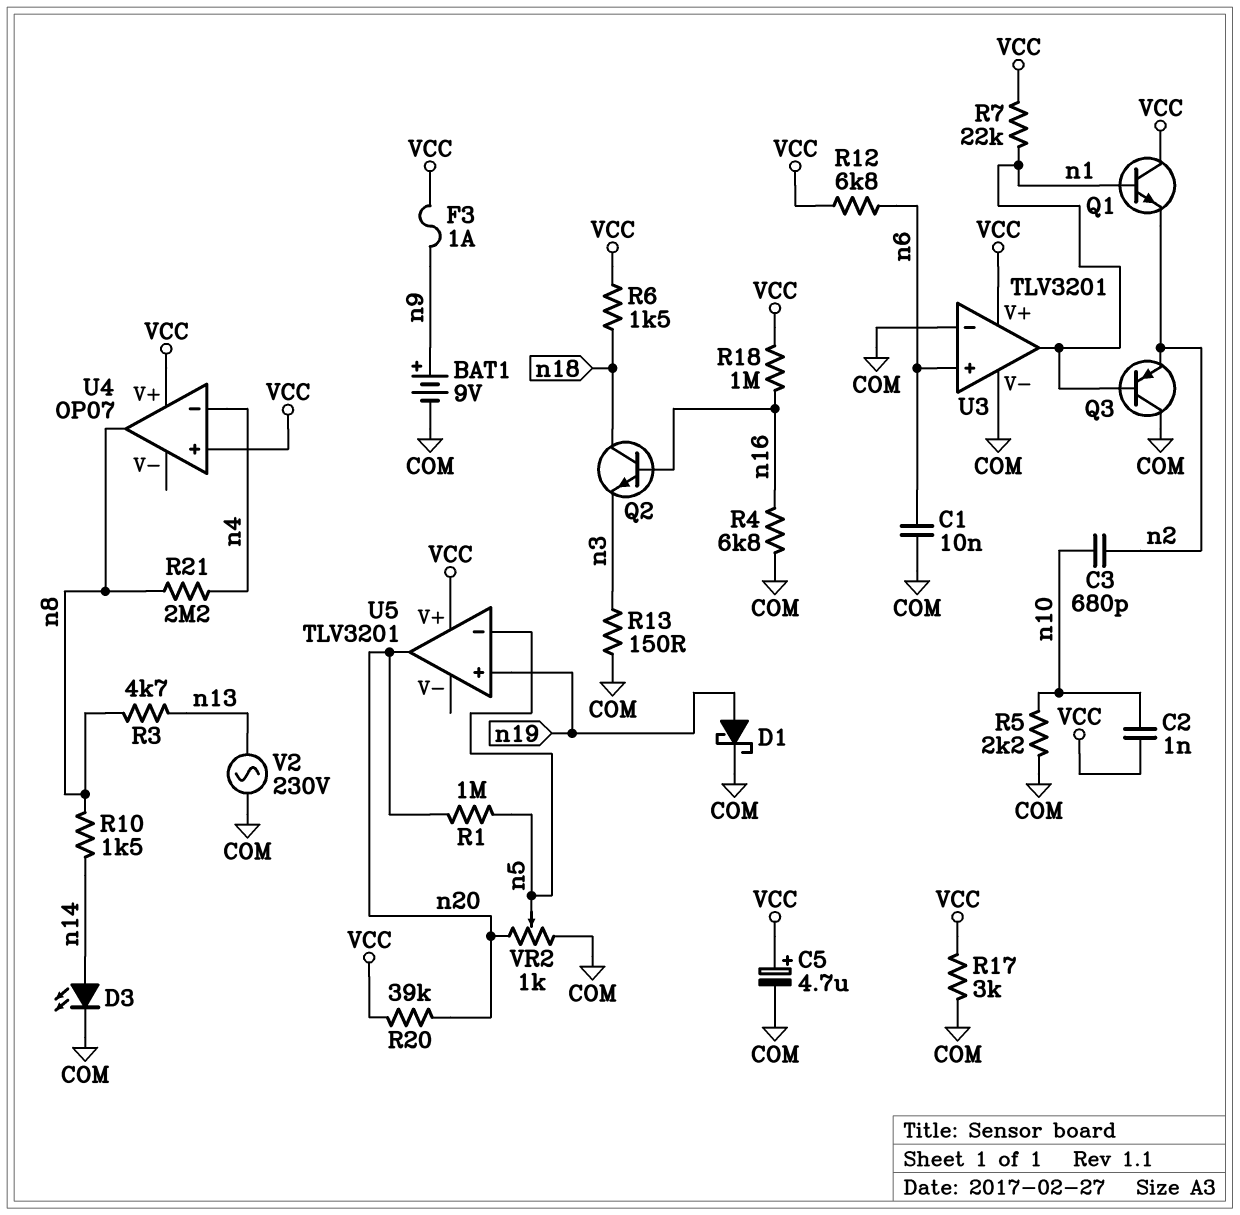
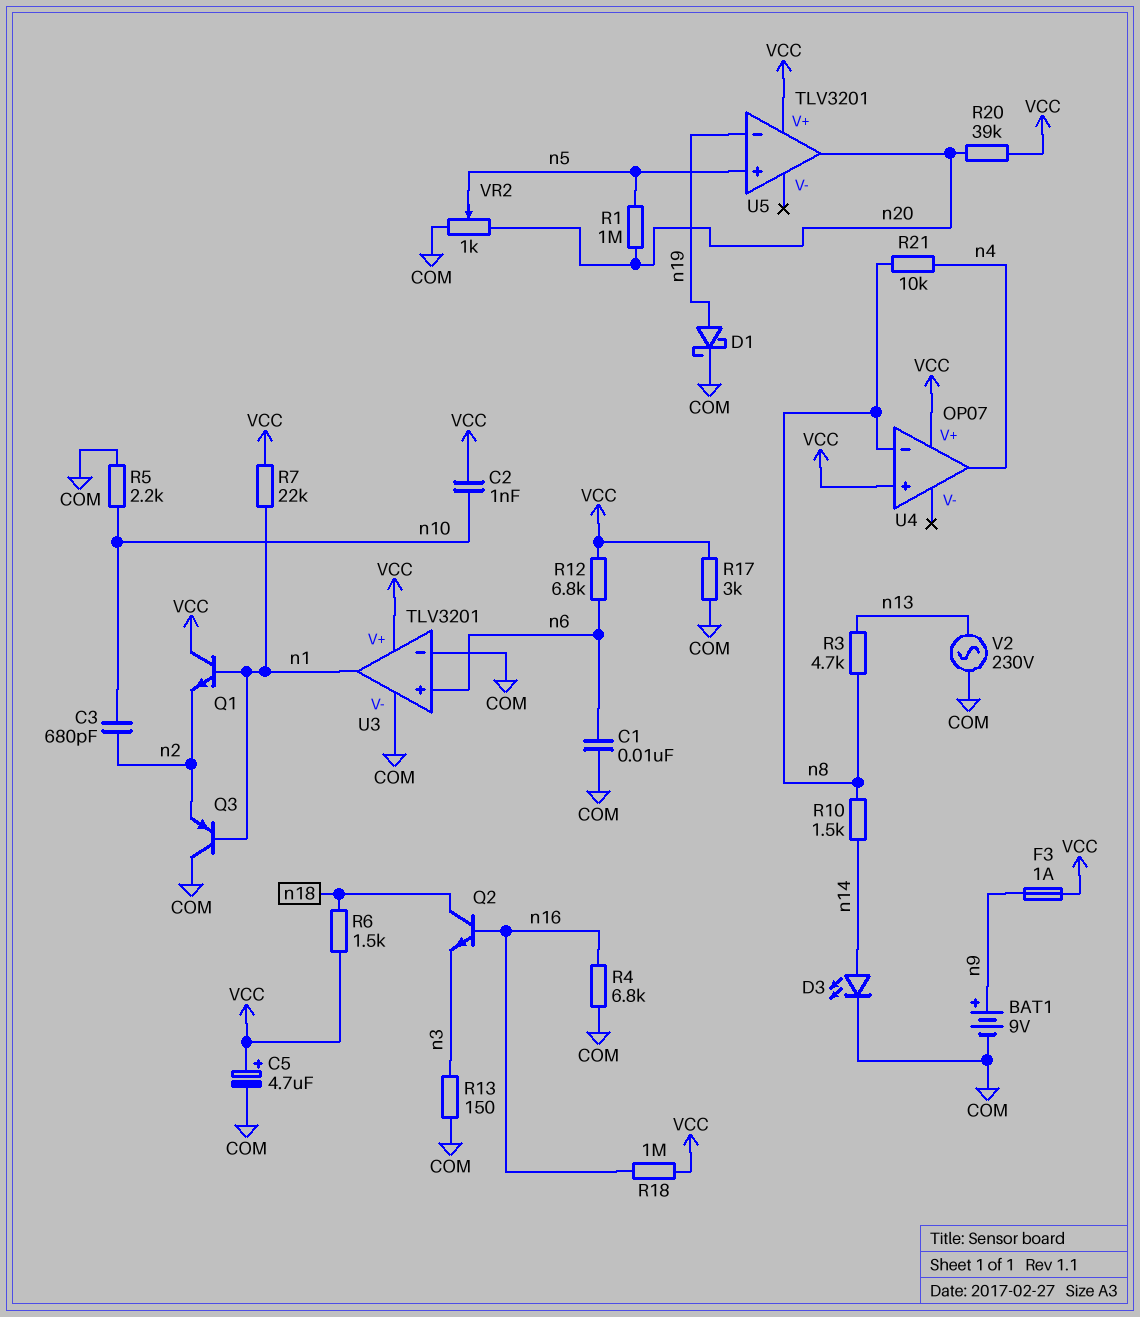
R21: 2.2M (n4, n8) -> 10k (n4, n8)
U4 pin in-: n4 -> n8
U4 pin out: n8 -> n4
U5 pin in+: n19 -> n5
U5 pin in-: n5 -> n19

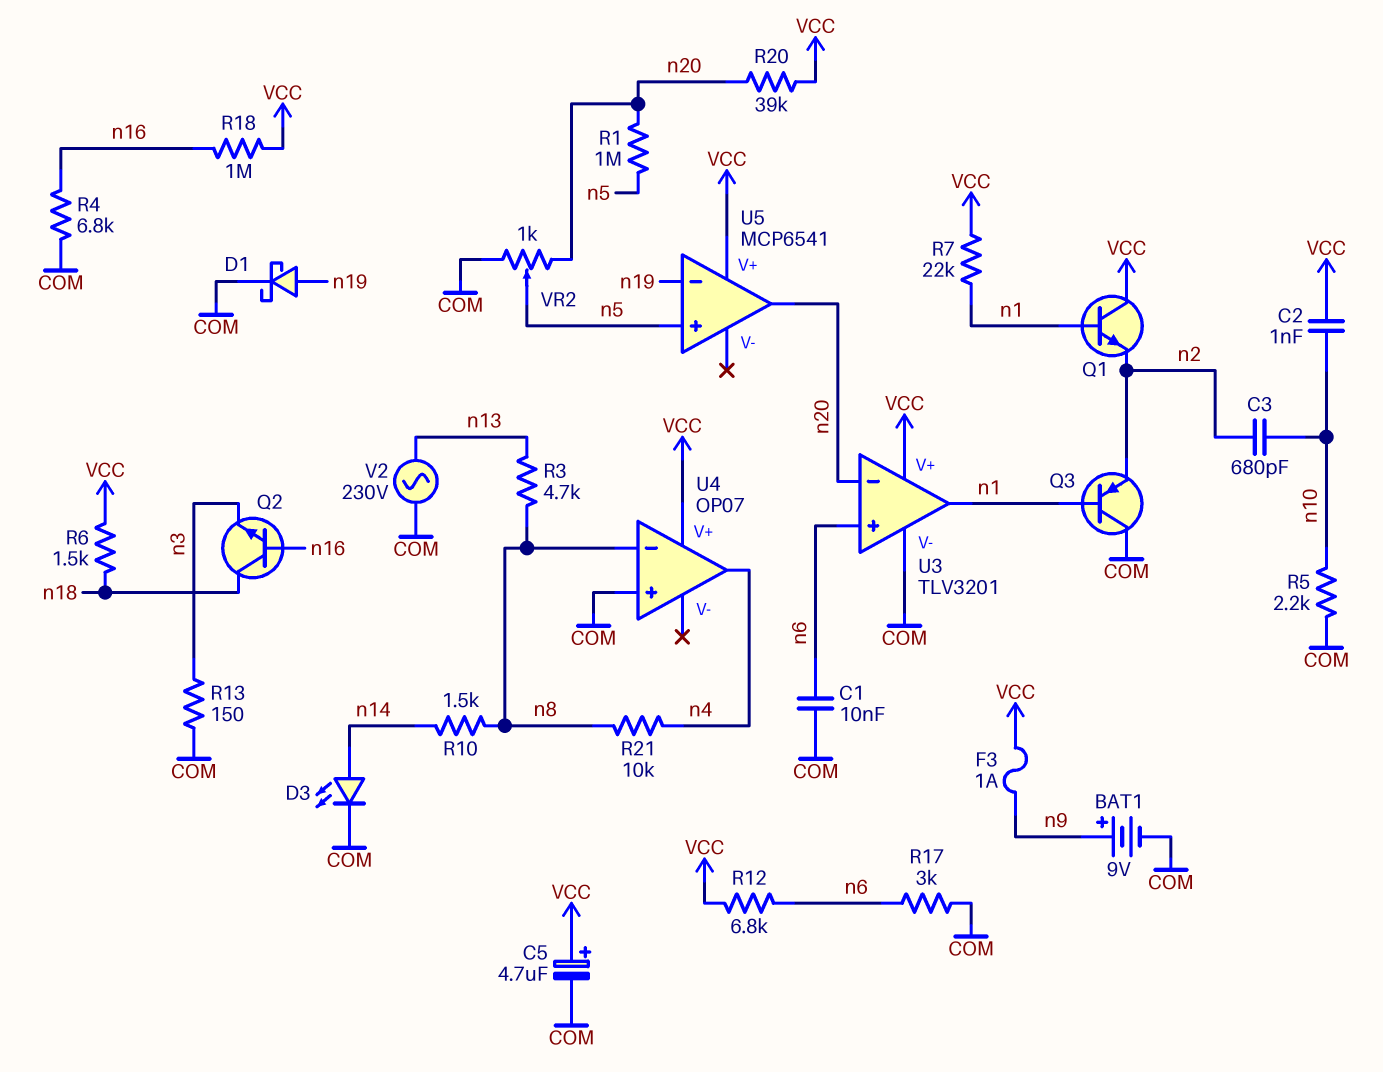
R17: 3k (COM, VCC) -> 3k (COM, n6)
U3 pin in-: COM -> n20
U4 pin in+: VCC -> COM
U5: TLV3201 -> MCP6541

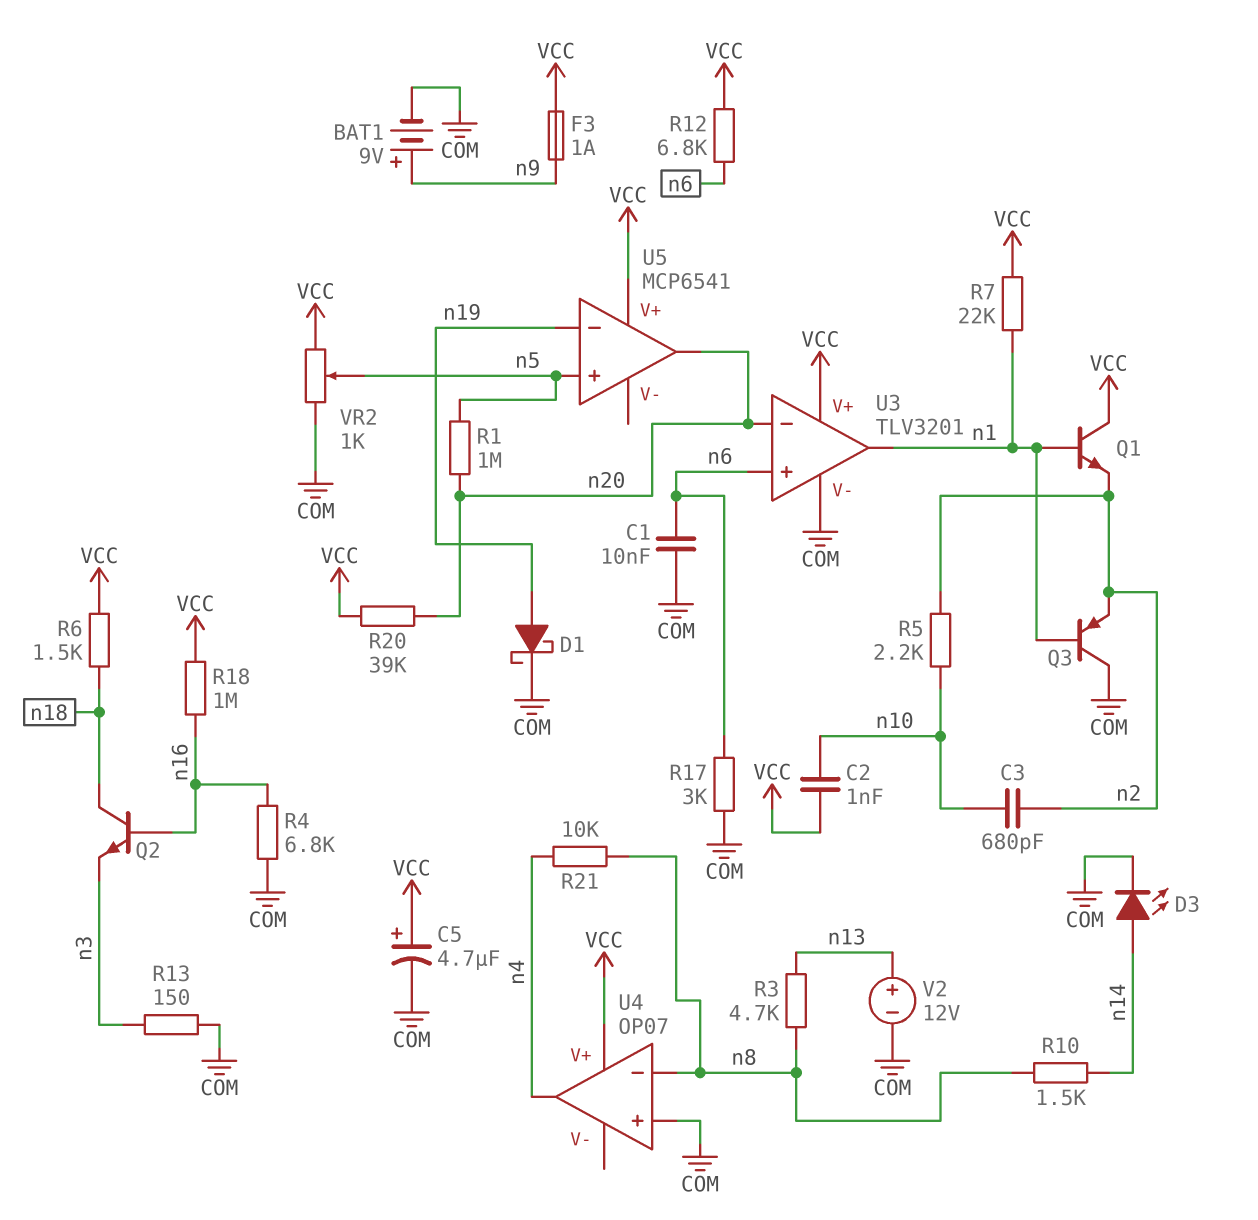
R5: 2.2k (COM, n10) -> 2.2k (n2, n10)
V2: AC 230V (COM, n13) -> 12V (plus n13, minus COM)
VR2: 1k (COM, n20, wiper n5) -> 1k (COM, VCC, wiper n5)

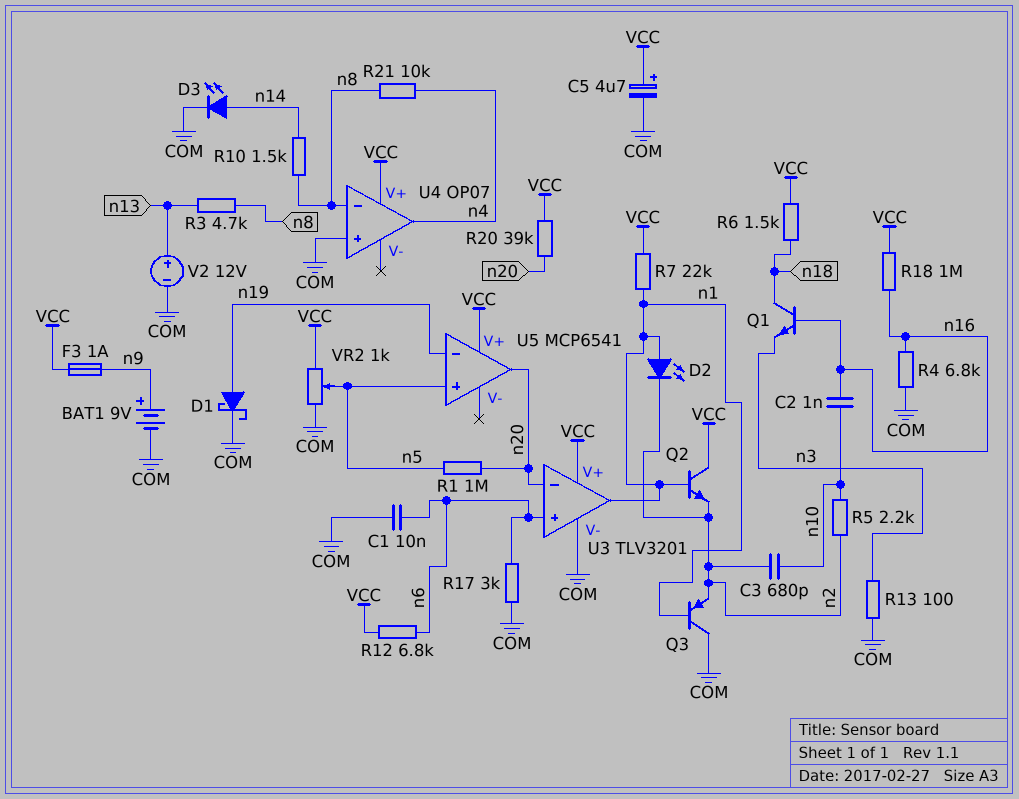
C2: 1nF (VCC, n10) -> 1nF (n10, n16)
D2: none -> LED (A n1, K n2)
Q1: NPN (B n1, C VCC, E n2) -> NPN (B n16, C n18, E n3)
Q2: NPN (B n16, C n18, E n3) -> NPN (B n1, C VCC, E n2)
R13: 150 (COM, n3) -> 100 (COM, n3)

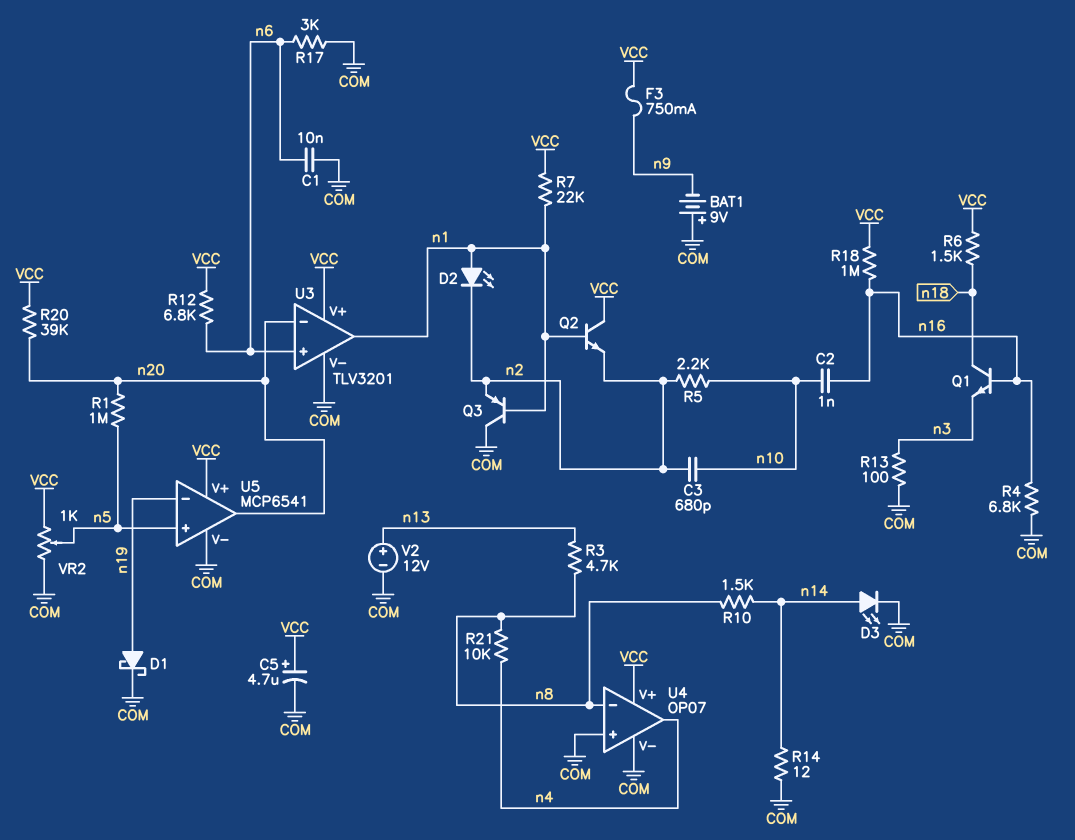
BAT1: 9V (plus n9, minus COM) -> 9V (plus COM, minus n9)
F3: 1A (VCC, n9) -> 750mA (VCC, n9)
R14: none -> 12 (COM, n14)
U4 pin V-: none -> COM
U5 pin V-: none -> COM

